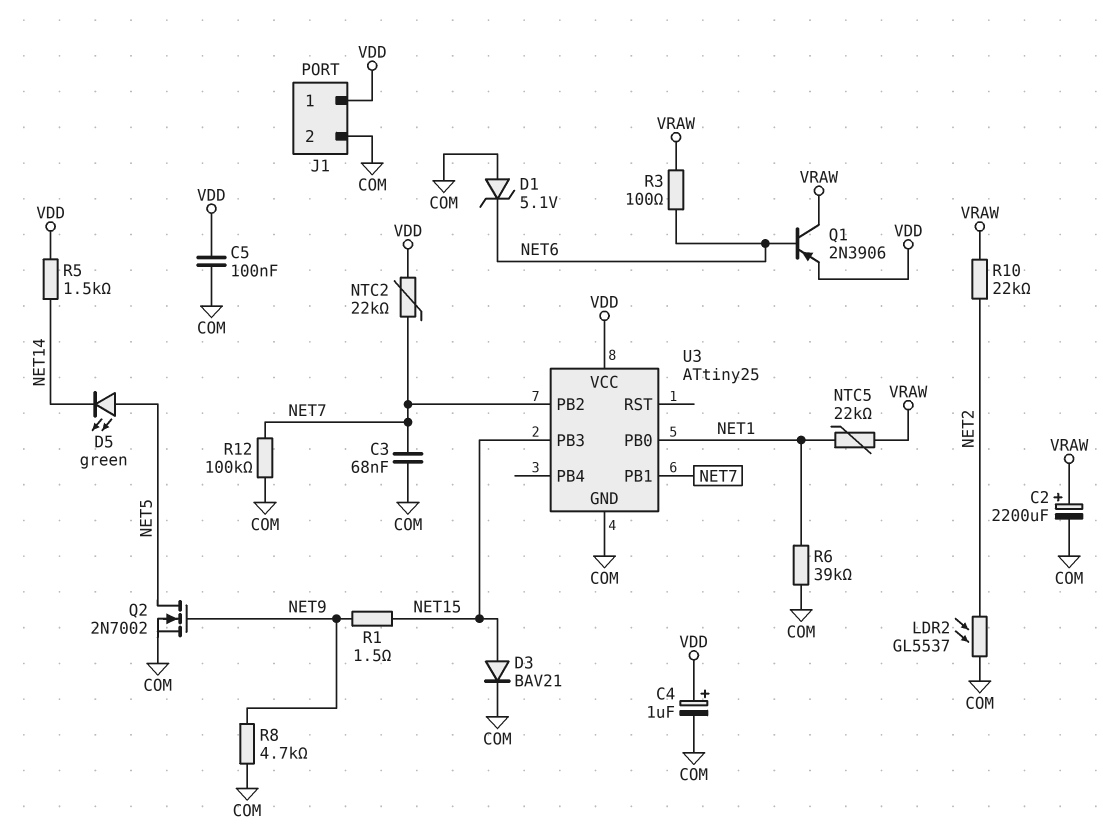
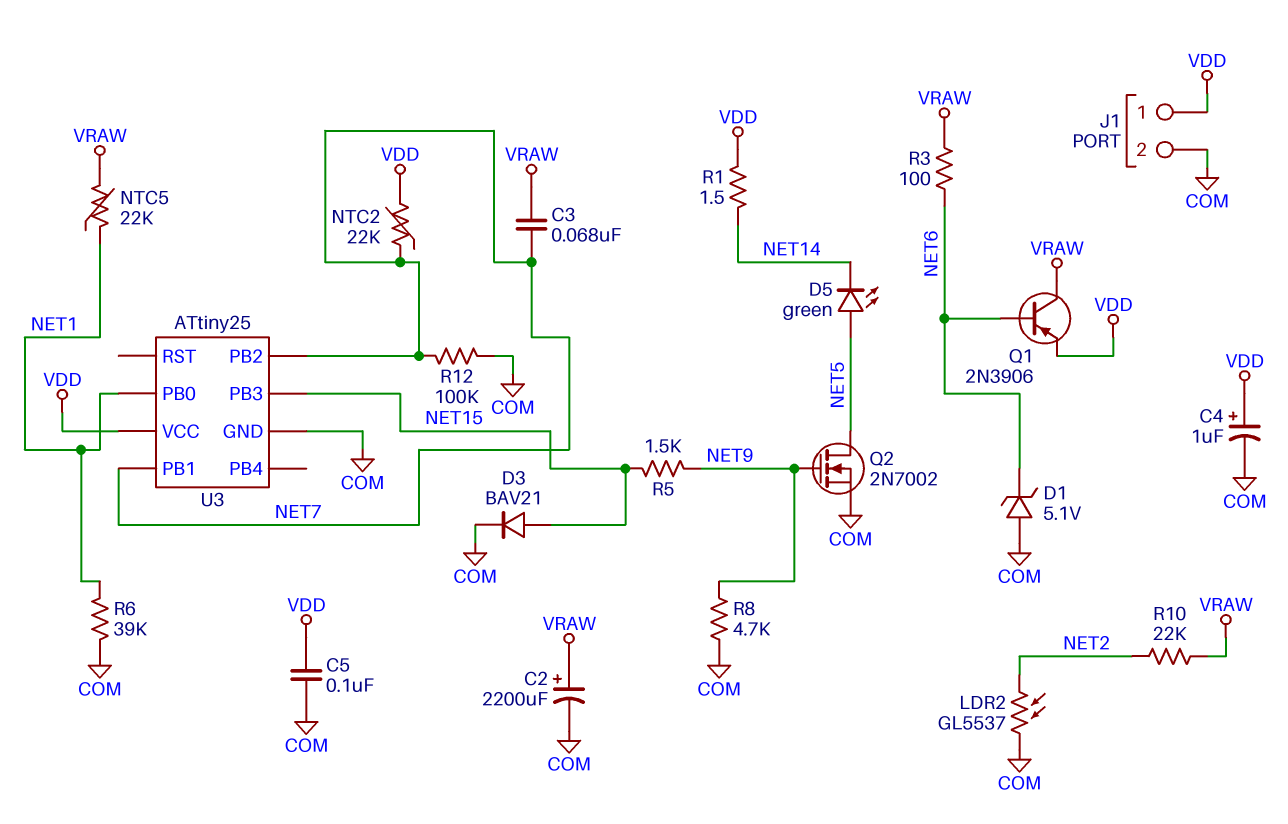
C3: 68nF (COM, NET7) -> 68nF (NET7, VRAW)
R1: 1.5 (NET9, NET15) -> 1.5 (NET14, VDD)
R5: 1.5k (NET14, VDD) -> 1.5k (NET9, NET15)

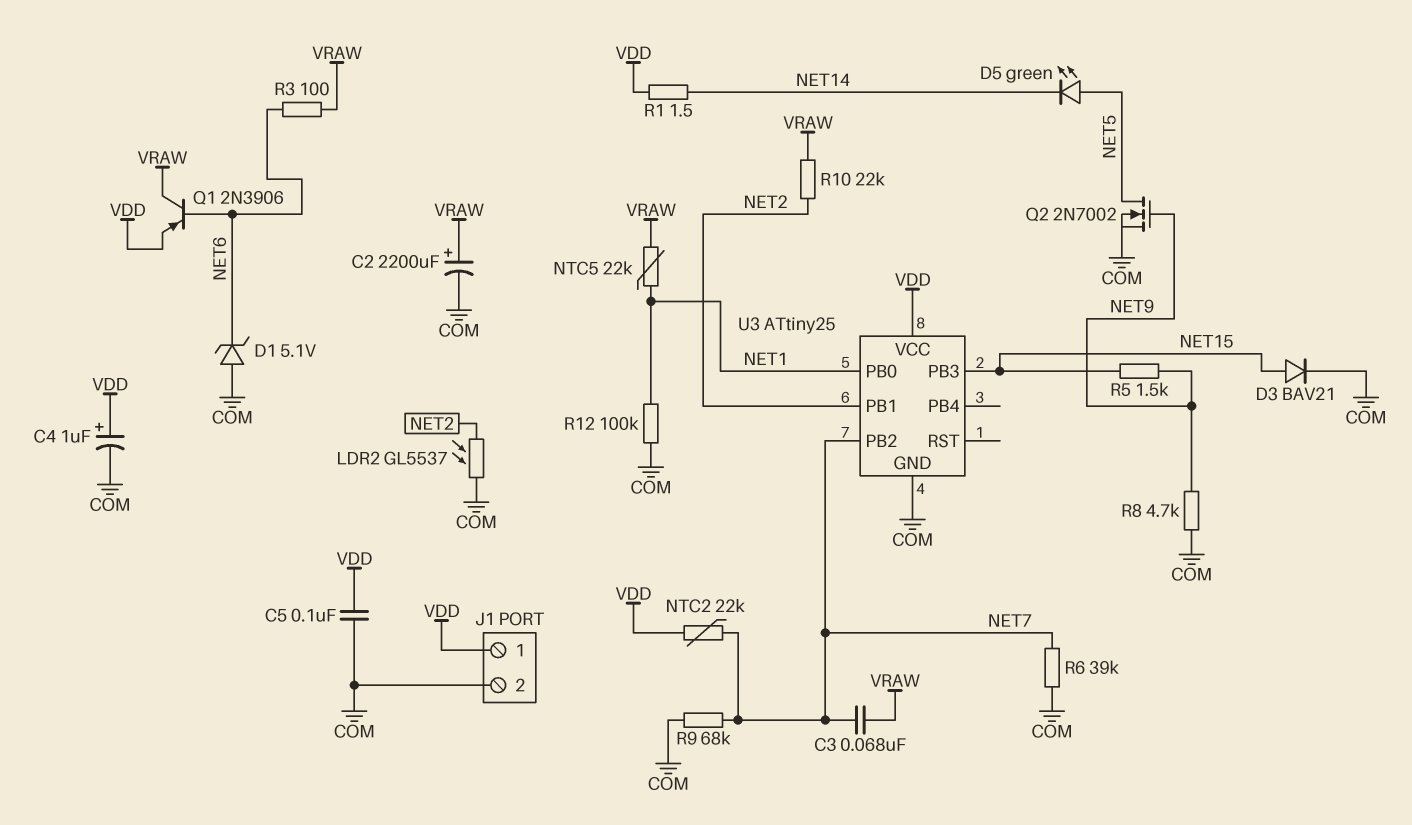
R6: 39k (COM, NET1) -> 39k (COM, NET7)
R9: none -> 68k (COM, NET7)
R12: 100k (COM, NET7) -> 100k (COM, NET1)
U3 pin PB1: NET7 -> NET2

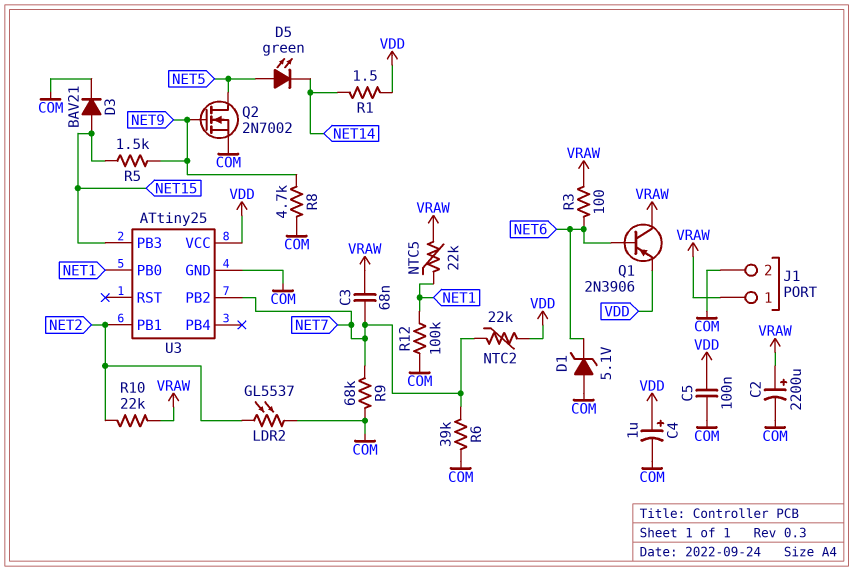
J1 pin 1: VDD -> VRAW

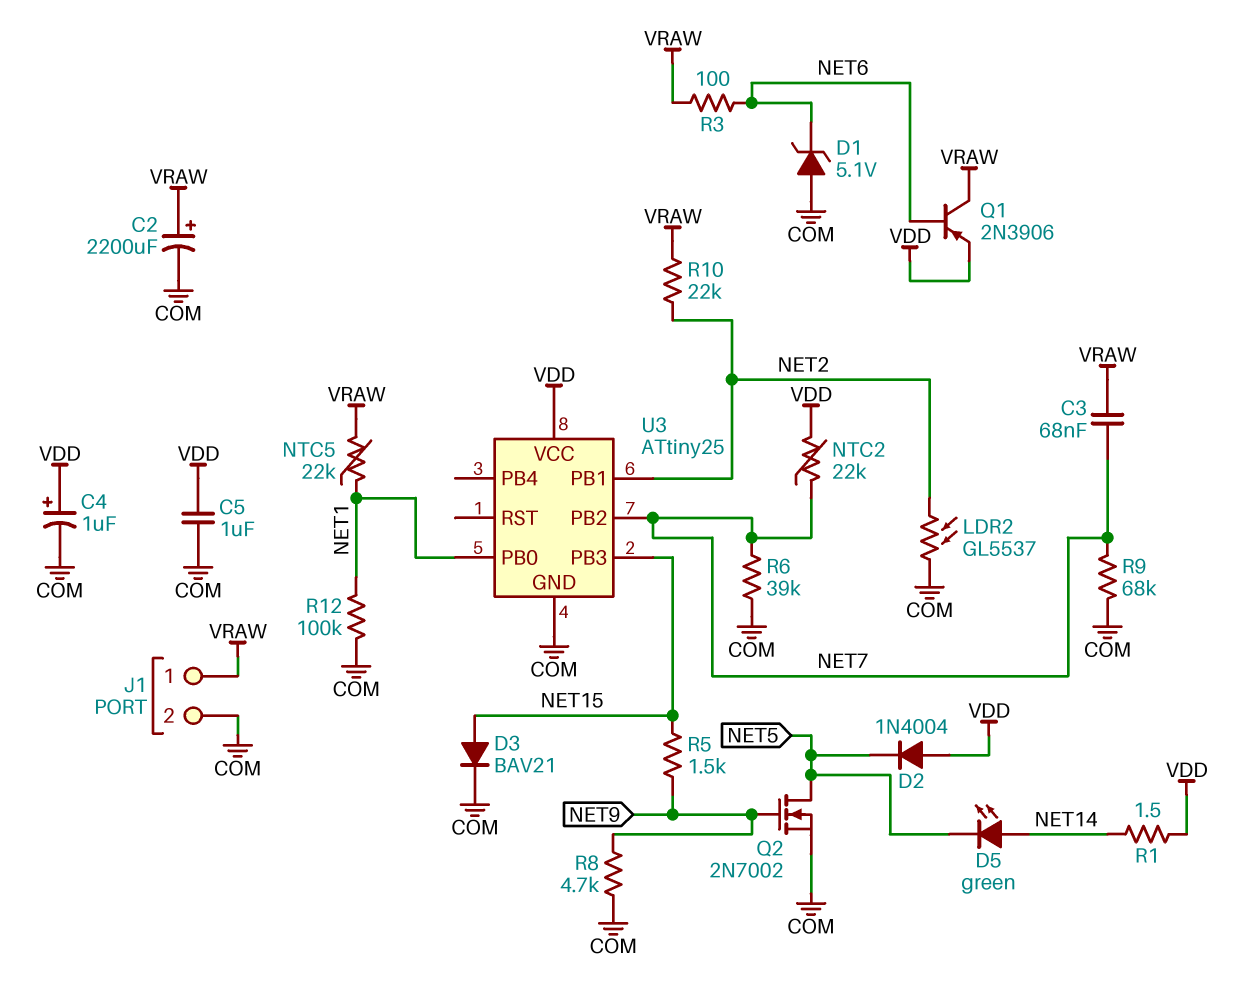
C5: 100nF (COM, VDD) -> 1uF (COM, VDD)
D2: none -> diode 1N4004 (A VDD, K NET5)
D5: LED green (A NET5, K NET14) -> LED green (A NET14, K NET5)

